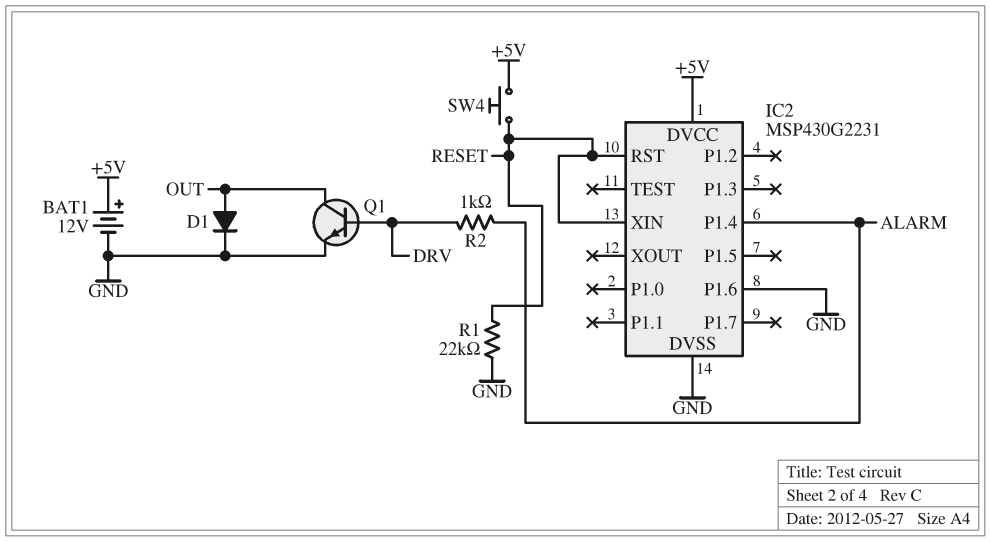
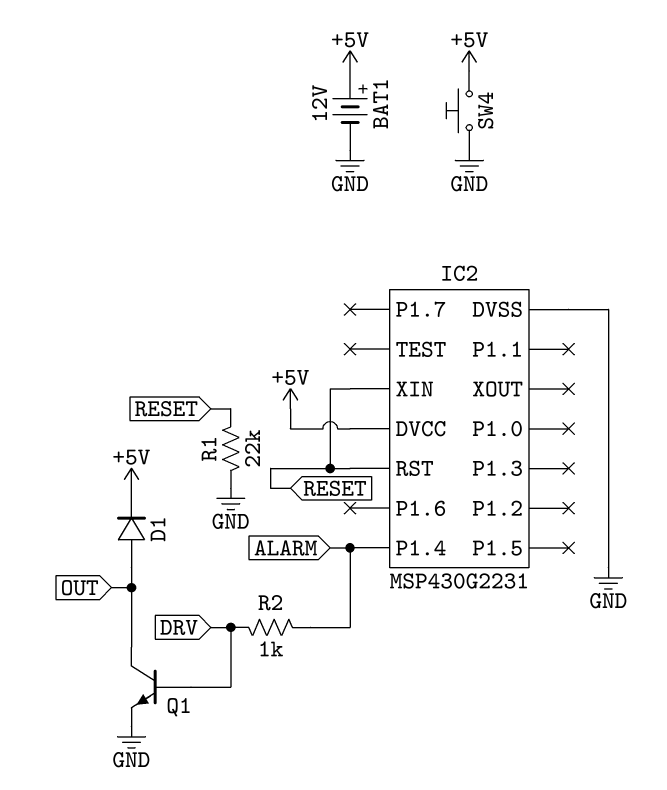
D1: diode (A OUT, K GND) -> diode (A OUT, K +5V)
IC2 pin P1.6: GND -> none
SW4: button (+5V, RESET) -> button (+5V, GND)

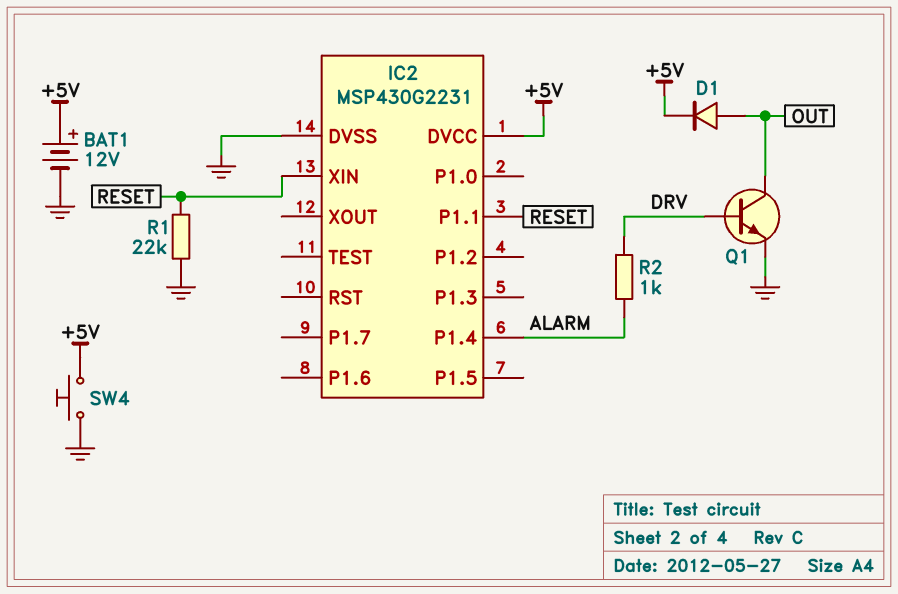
IC2 pin P1.1: none -> RESET
IC2 pin RST: RESET -> none

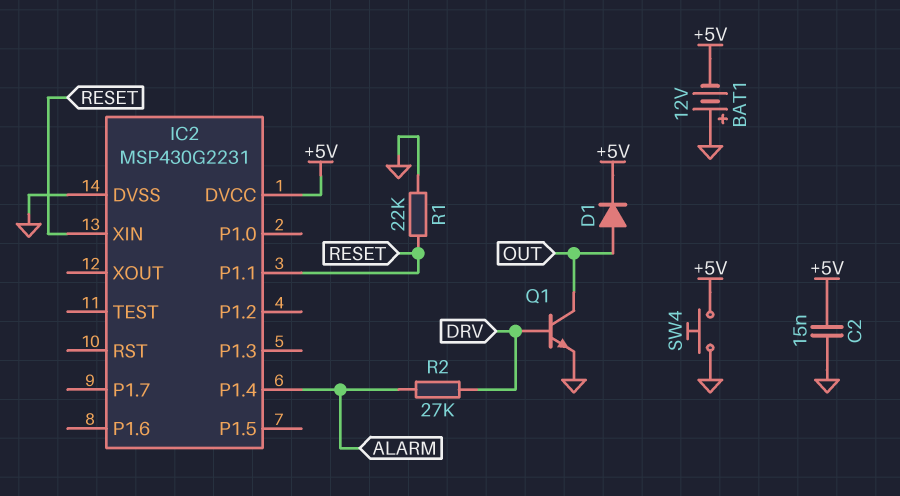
BAT1: 12V (plus +5V, minus GND) -> 12V (plus GND, minus +5V)
C2: none -> 15nF (+5V, GND)
R2: 1k (ALARM, DRV) -> 27k (ALARM, DRV)

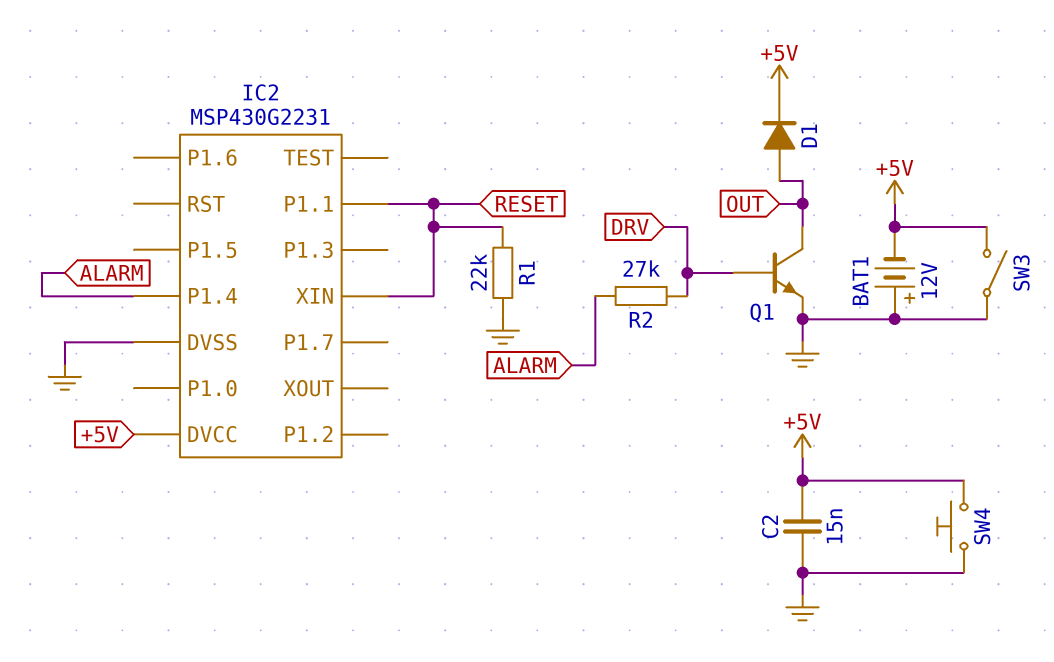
SW3: none -> switch (+5V, GND)

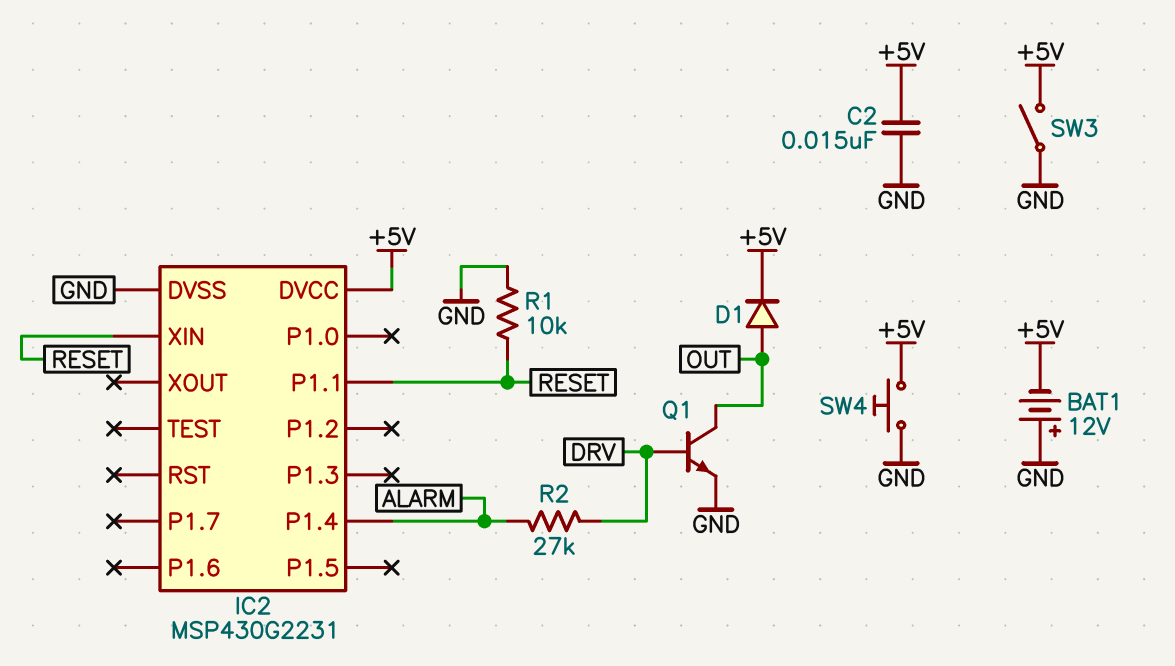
R1: 22k (GND, RESET) -> 10k (GND, RESET)

